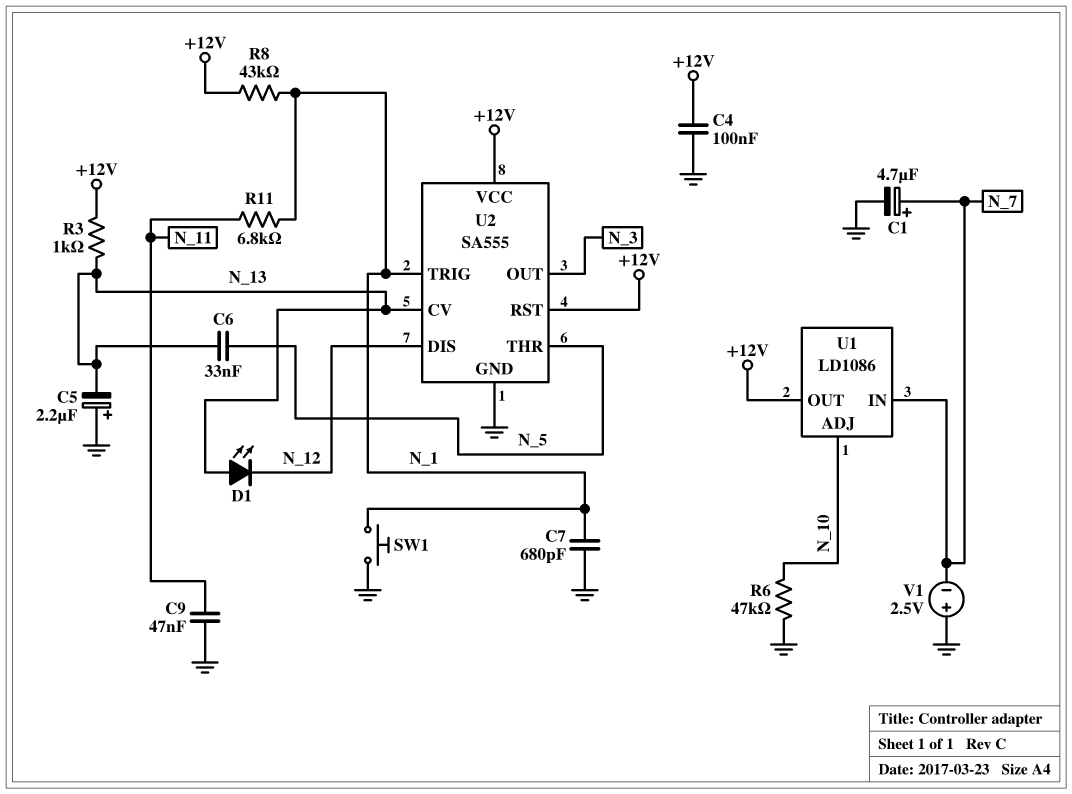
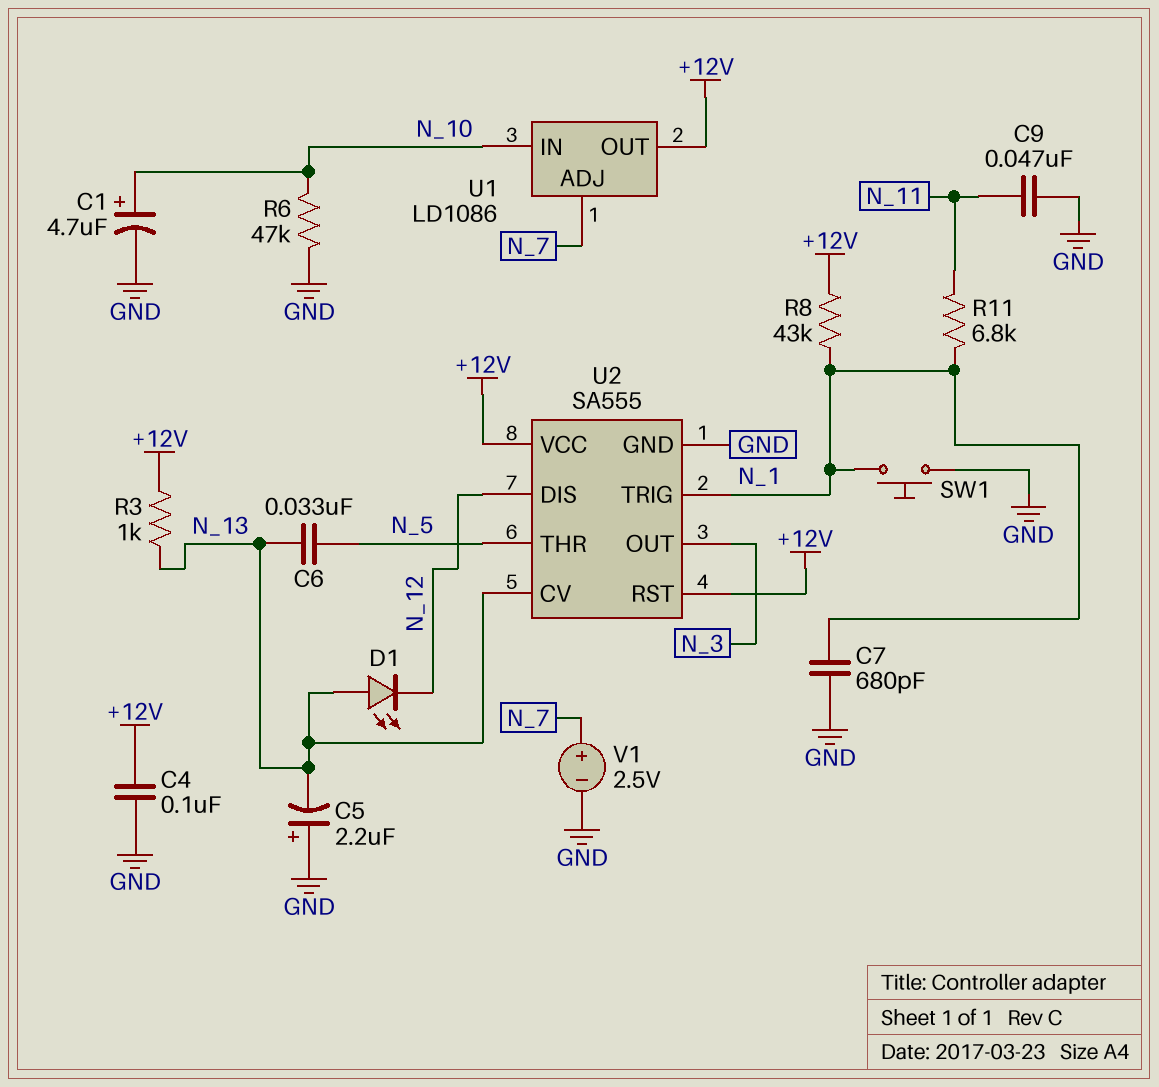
C1: 4.7uF (plus N_7, minus GND) -> 4.7uF (plus N_10, minus GND)
U1 pin ADJ: N_10 -> N_7
U1 pin IN: N_7 -> N_10
V1: 2.5V (plus GND, minus N_7) -> 2.5V (plus N_7, minus GND)

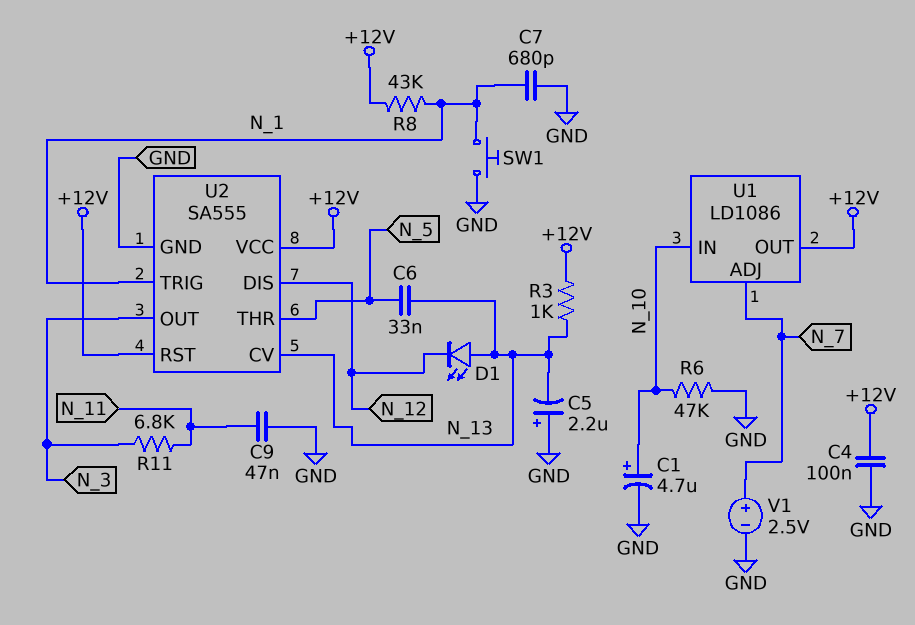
R11: 6.8k (N_1, N_11) -> 6.8k (N_3, N_11)

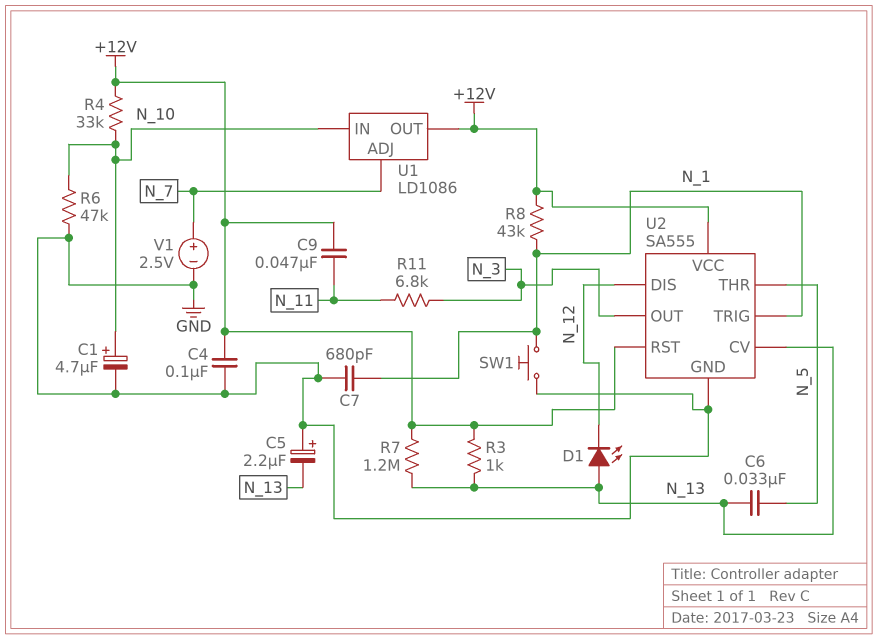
C9: 47nF (GND, N_11) -> 47nF (+12V, N_11)
R4: none -> 33k (+12V, N_10)
R7: none -> 1.2M (+12V, N_13)

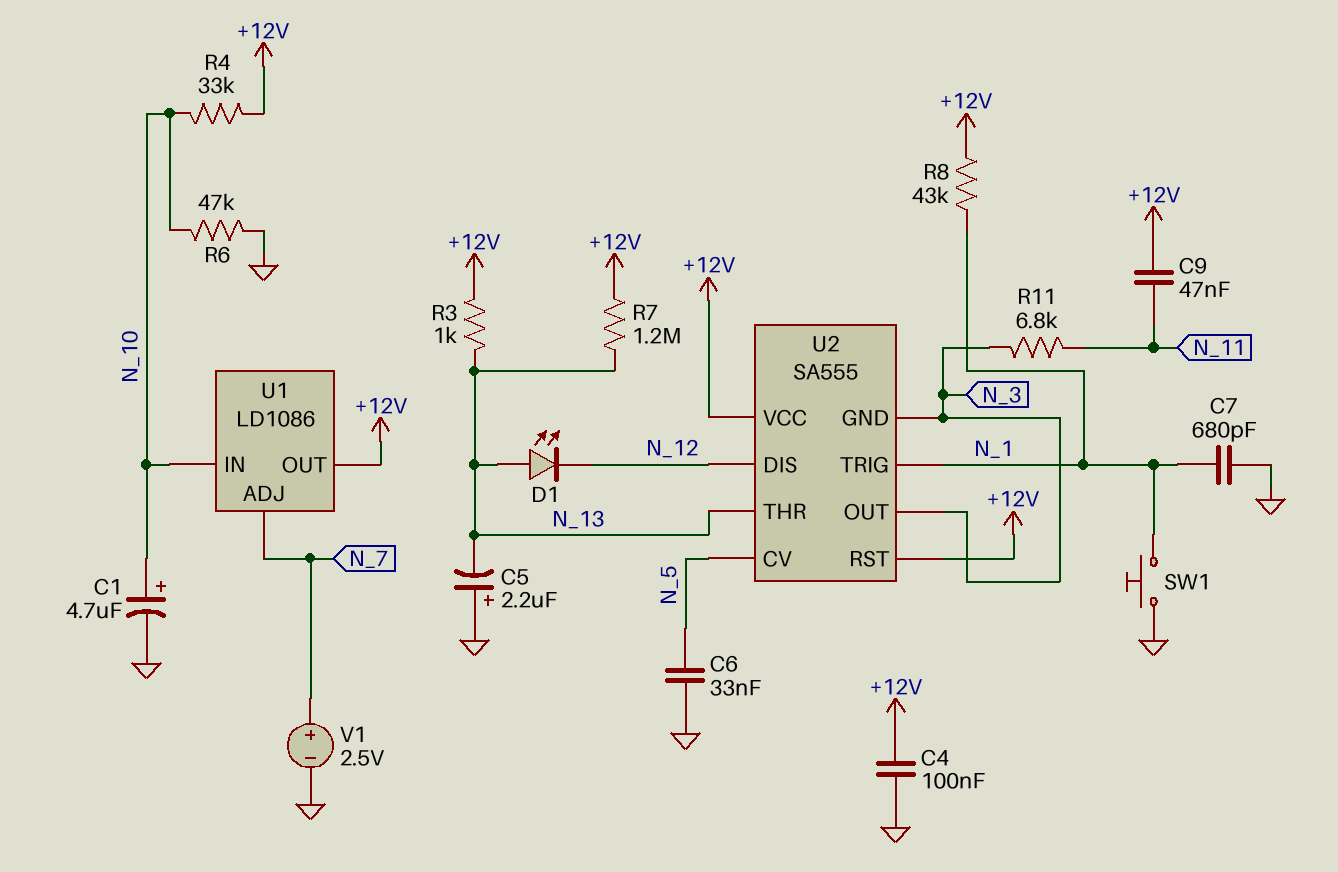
C6: 33nF (N_5, N_13) -> 33nF (GND, N_5)
U2 pin CV: N_13 -> N_5
U2 pin GND: GND -> N_3
U2 pin THR: N_5 -> N_13

